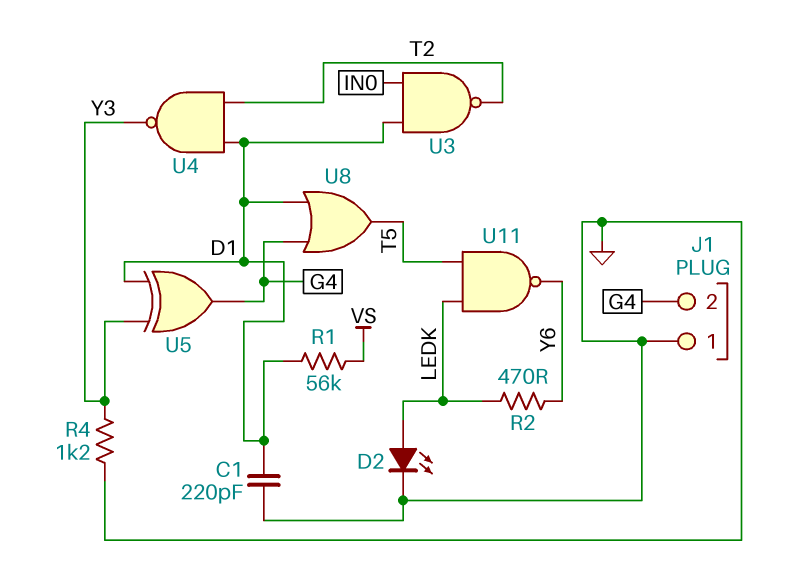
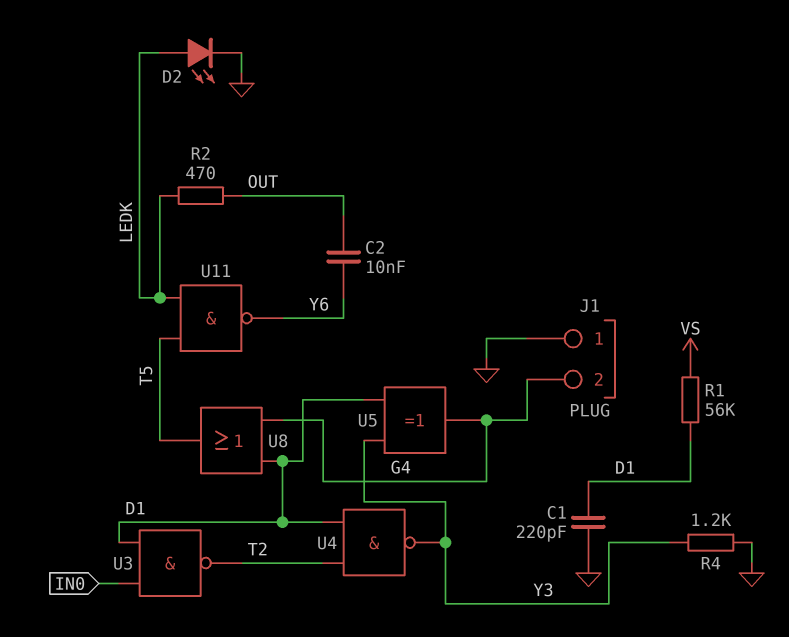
C2: none -> 10nF (OUT, Y6)
R2: 470 (LEDK, Y6) -> 470 (LEDK, OUT)

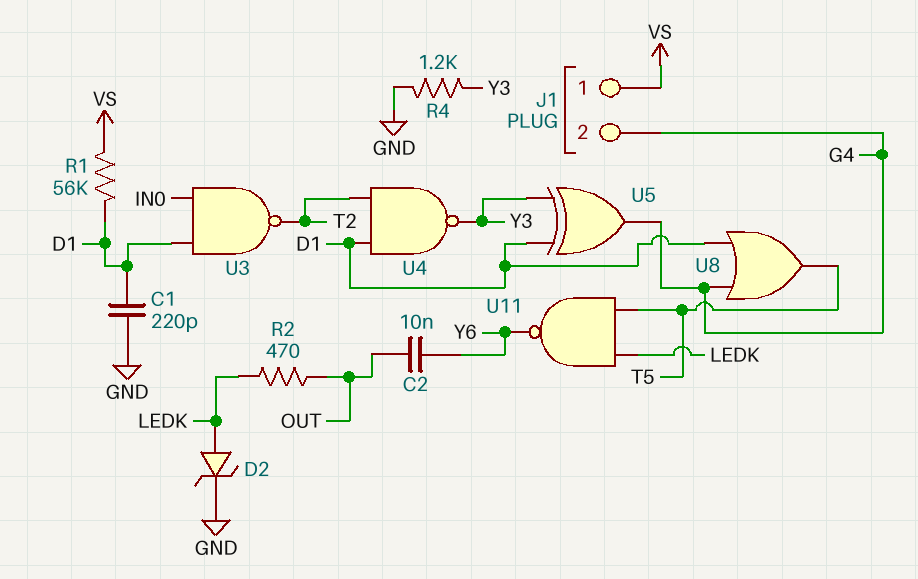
D2: LED (A LEDK, K GND) -> zener (A LEDK, K GND)
J1 pin 1: GND -> VS

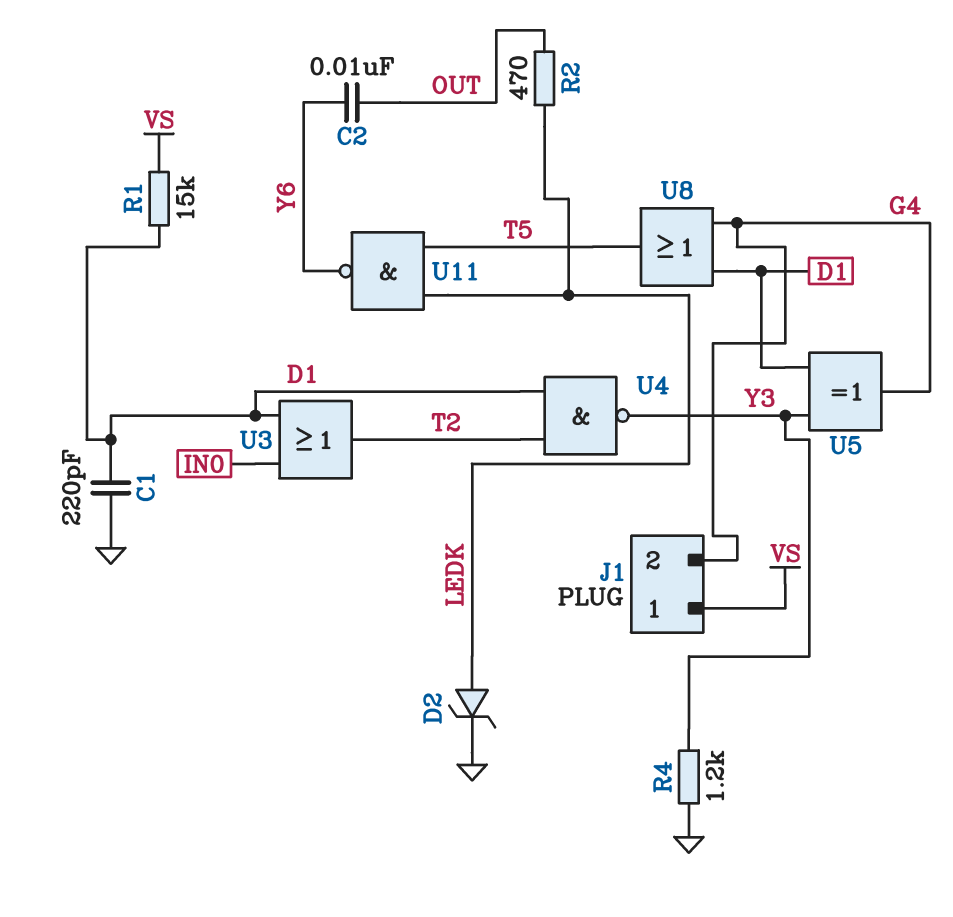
R1: 56k (D1, VS) -> 15k (D1, VS)
U3: NAND (in D1, in IN0, out T2) -> OR (in D1, in IN0, out T2)

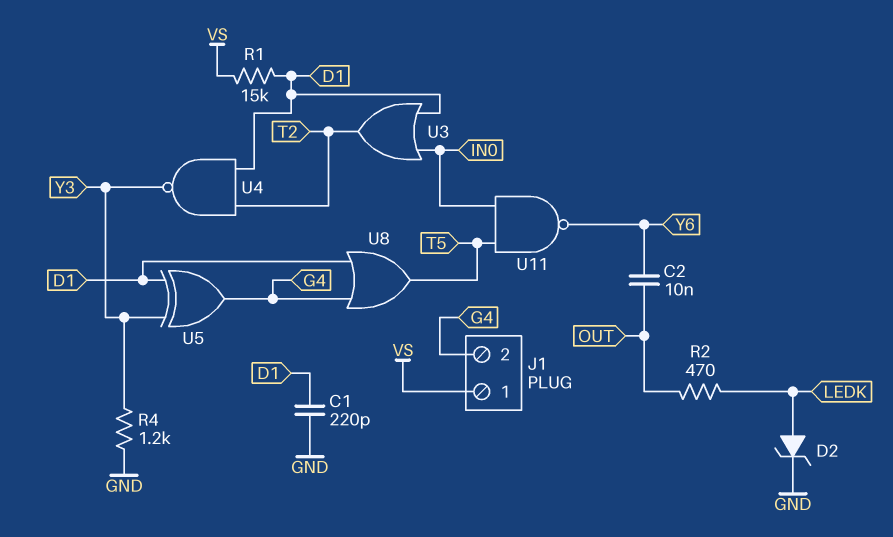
U11: NAND (in LEDK, in T5, out Y6) -> NAND (in IN0, in T5, out Y6)

